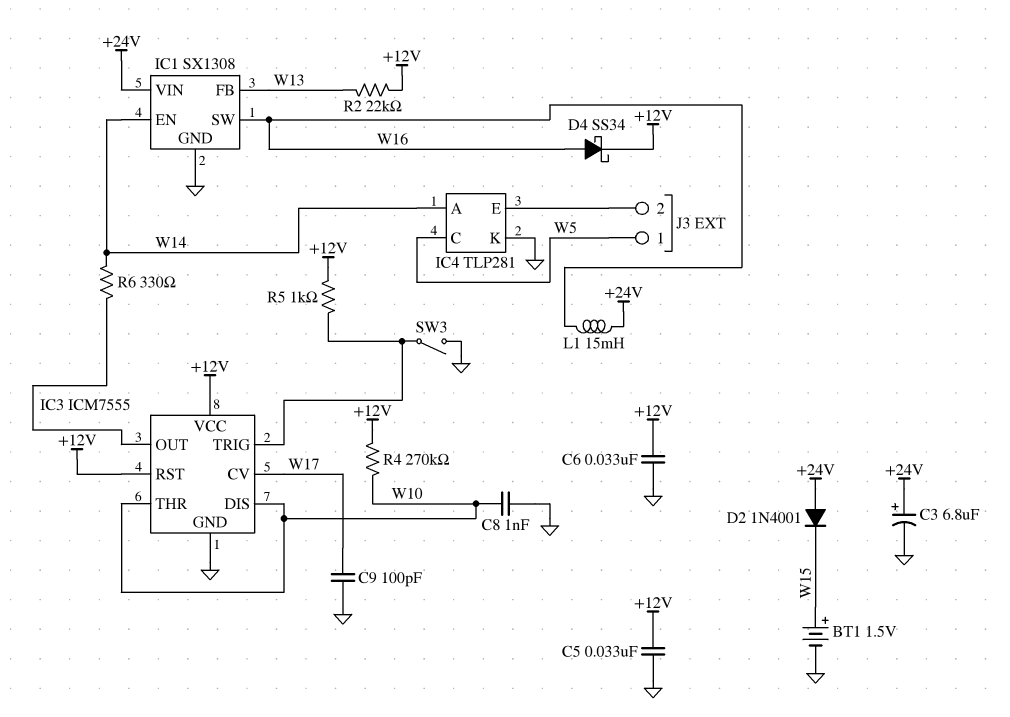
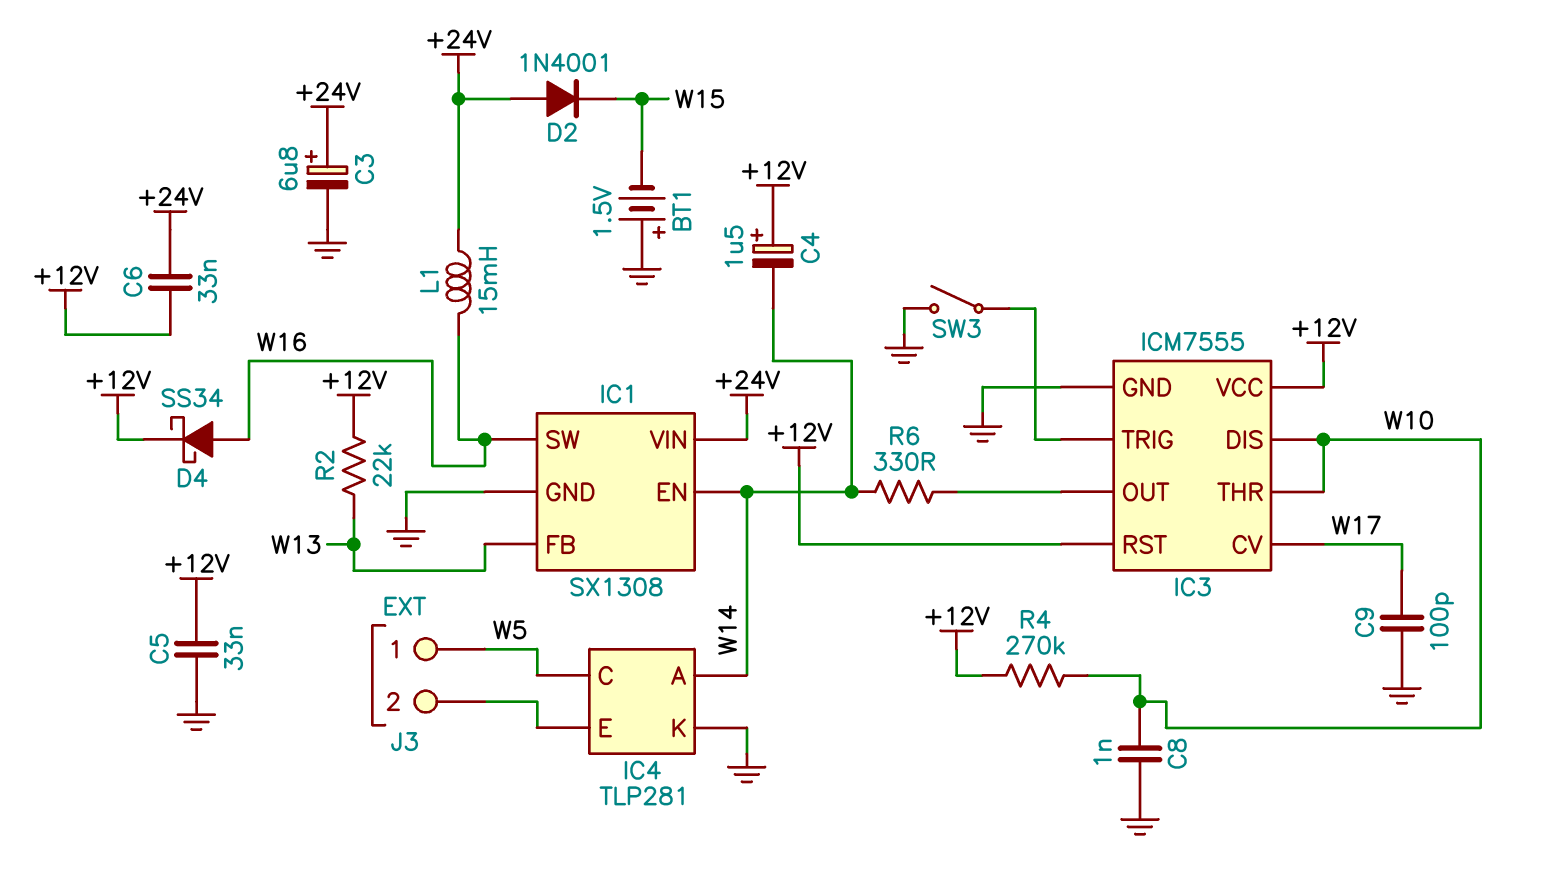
BT1: 1.5V (plus W15, minus GND) -> 1.5V (plus GND, minus W15)
C4: none -> 1.5uF (plus +12V, minus W14)
C6: 33nF (+12V, GND) -> 33nF (+12V, +24V)
R5: 1k (+12V, IC3/TRIG) -> none

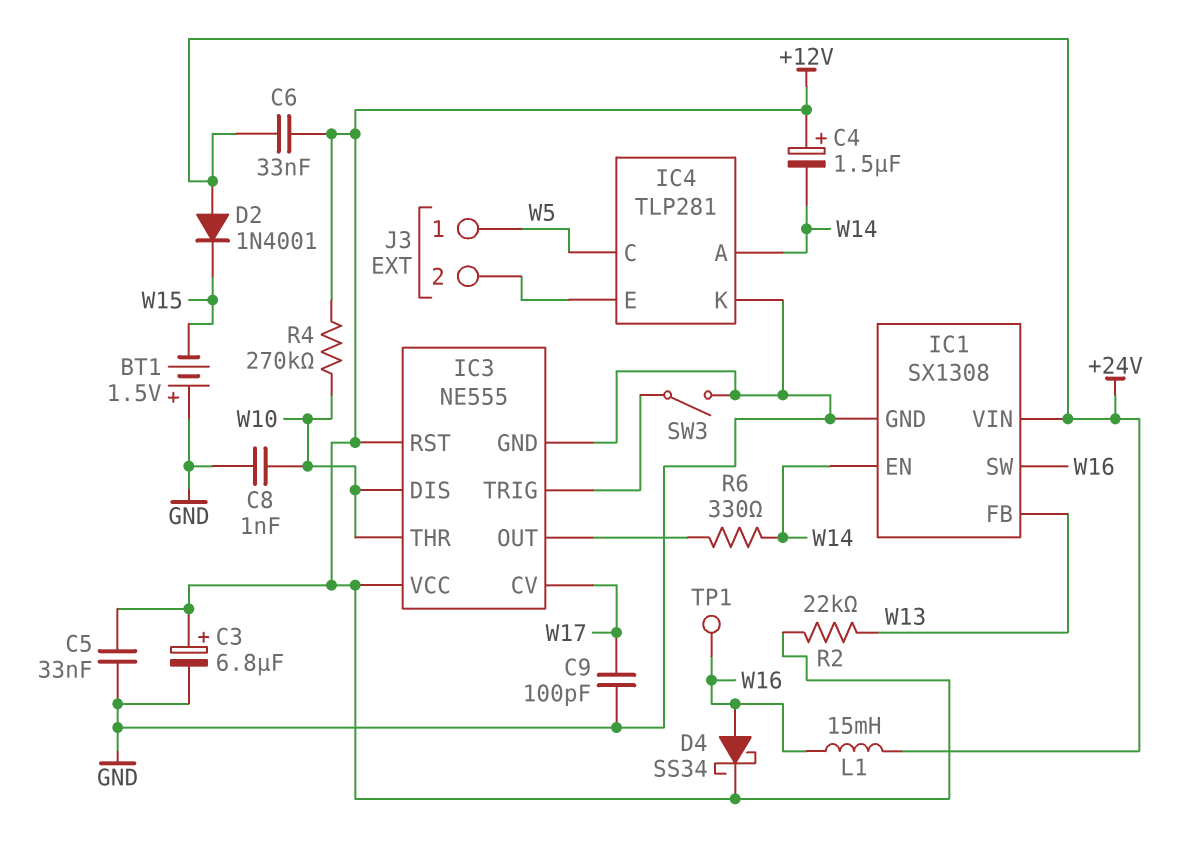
C3: 6.8uF (plus +24V, minus GND) -> 6.8uF (plus +12V, minus GND)
IC3: ICM7555 -> NE555
TP1: none -> test point (W16)

